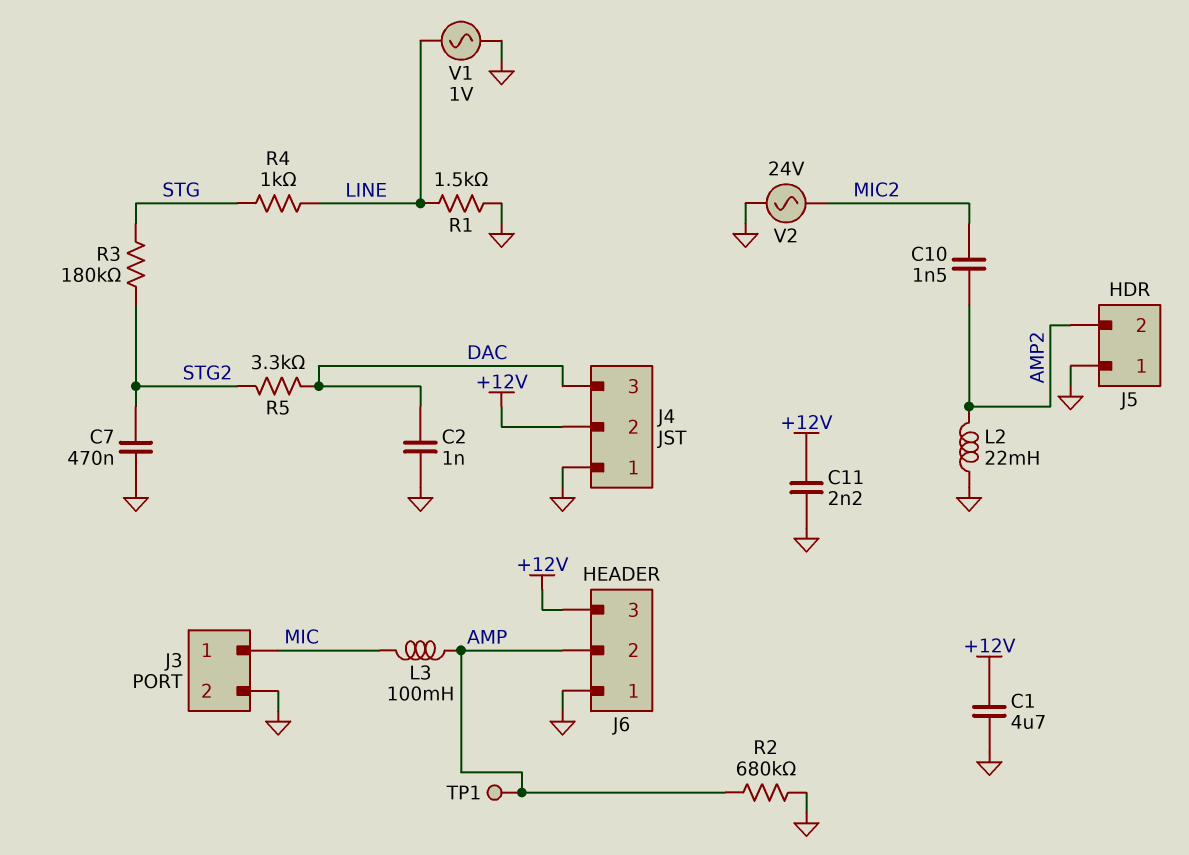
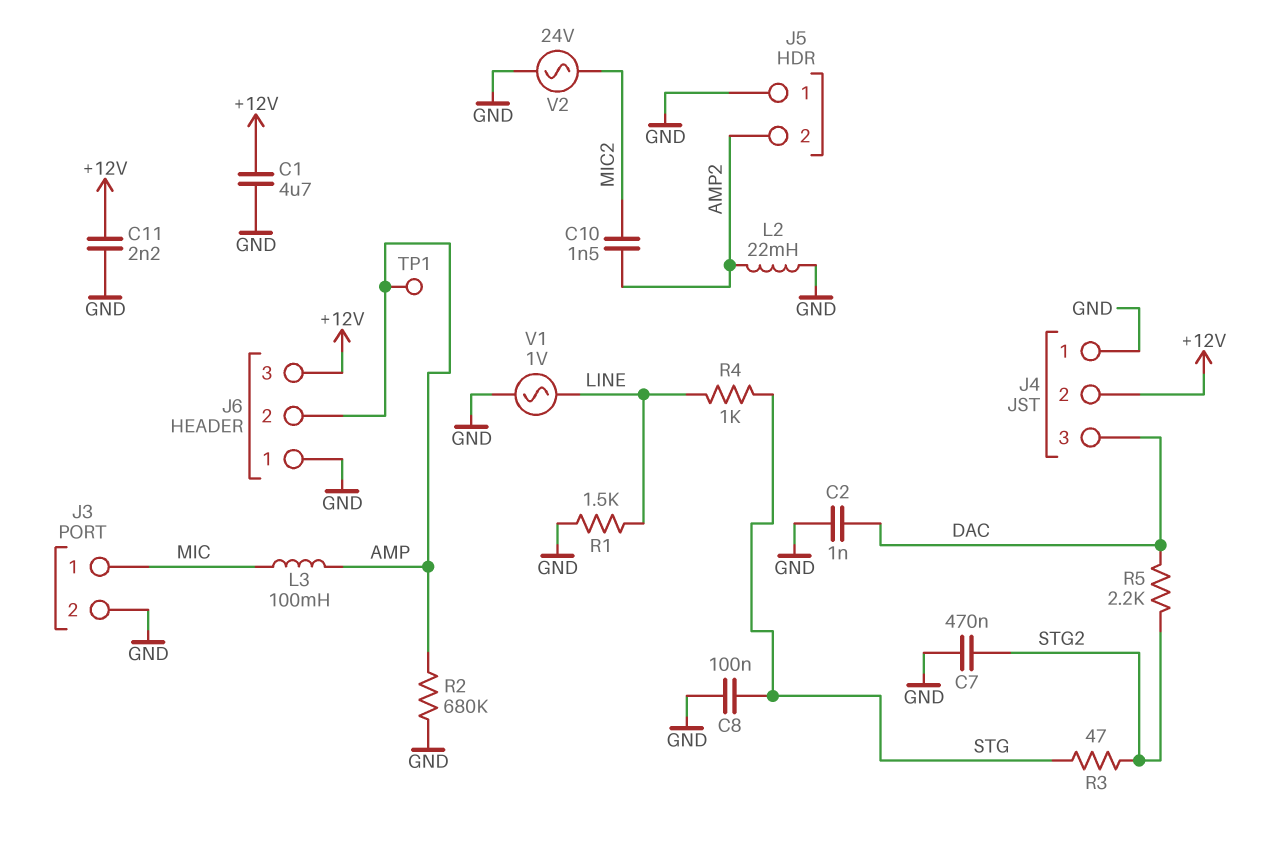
C8: none -> 100nF (GND, STG)
R3: 180k (STG, STG2) -> 47 (STG, STG2)
R5: 3.3k (DAC, STG2) -> 2.2k (DAC, STG2)

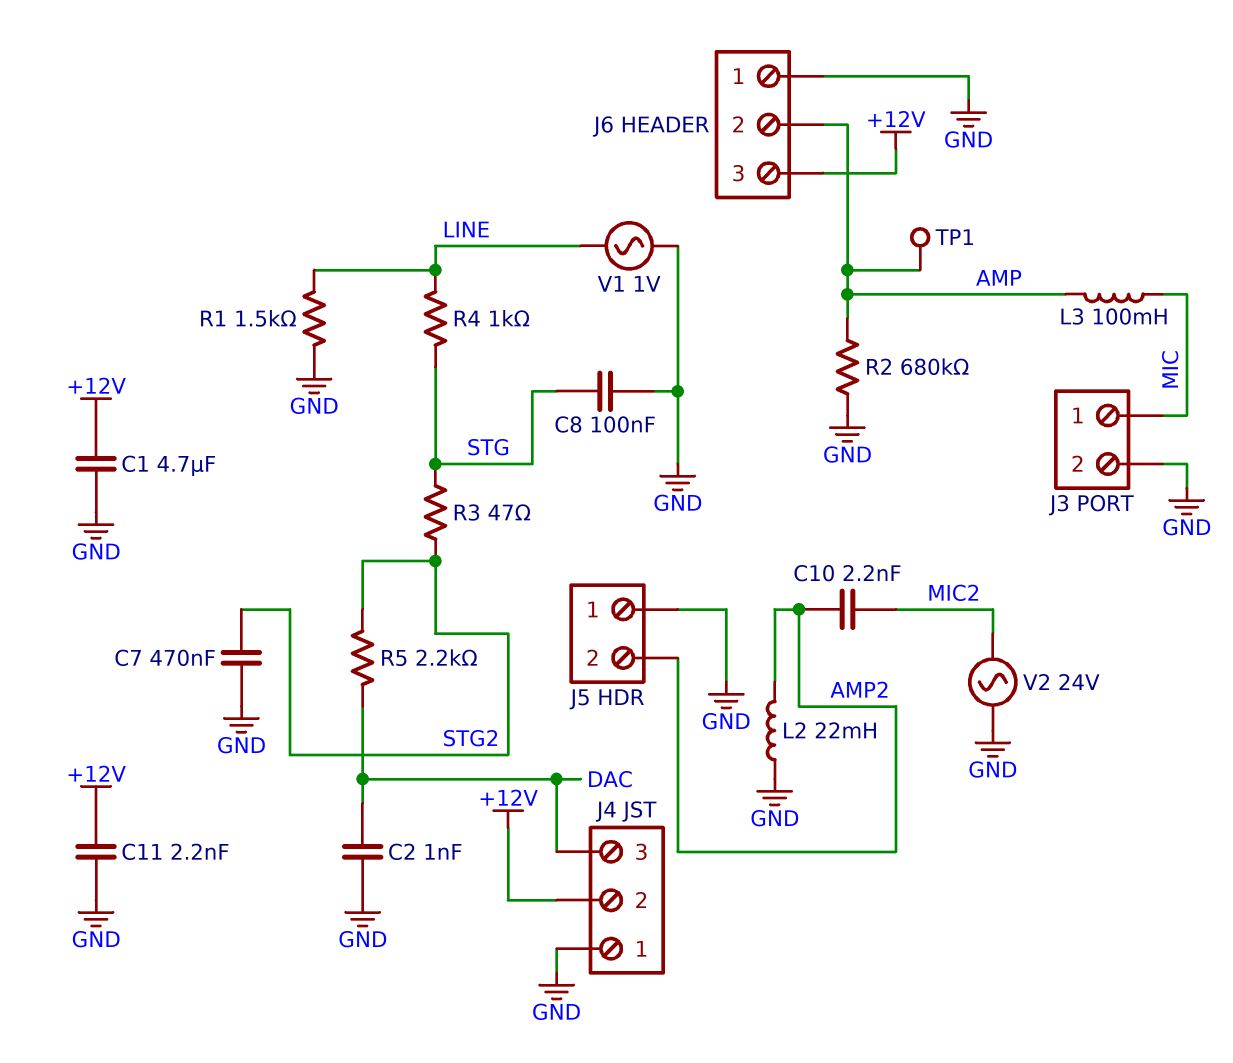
C10: 1.5nF (AMP2, MIC2) -> 2.2nF (AMP2, MIC2)

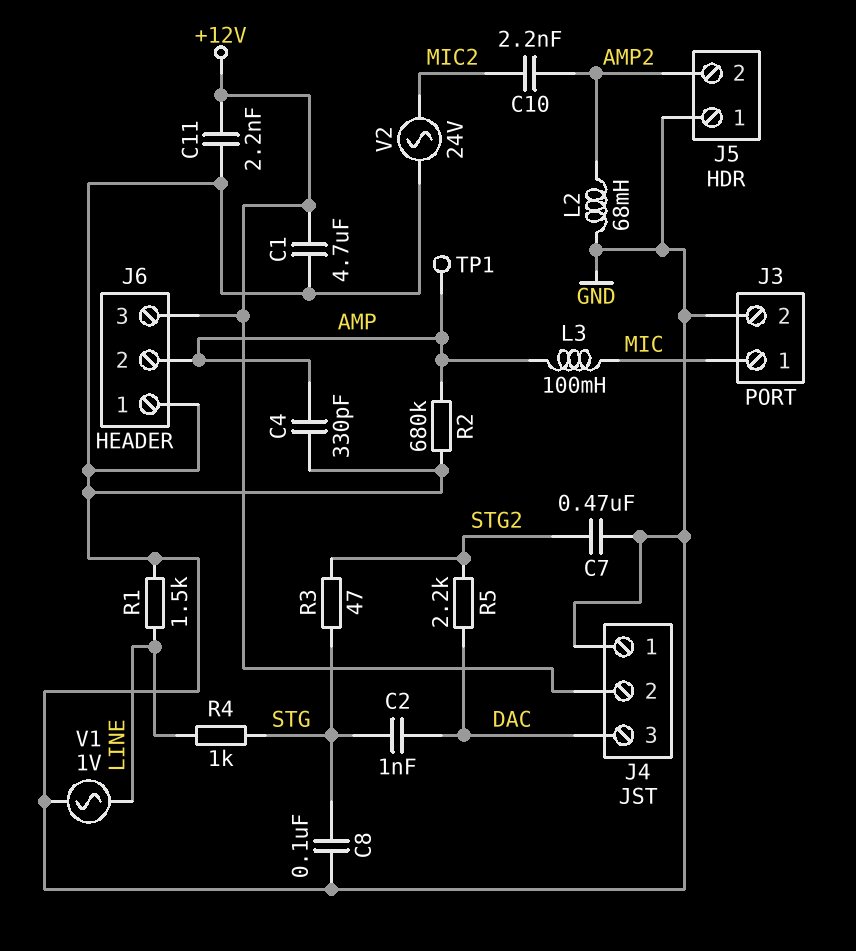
C2: 1nF (DAC, GND) -> 1nF (DAC, STG)
C4: none -> 330pF (AMP, GND)
L2: 22mH (AMP2, GND) -> 68mH (AMP2, GND)

